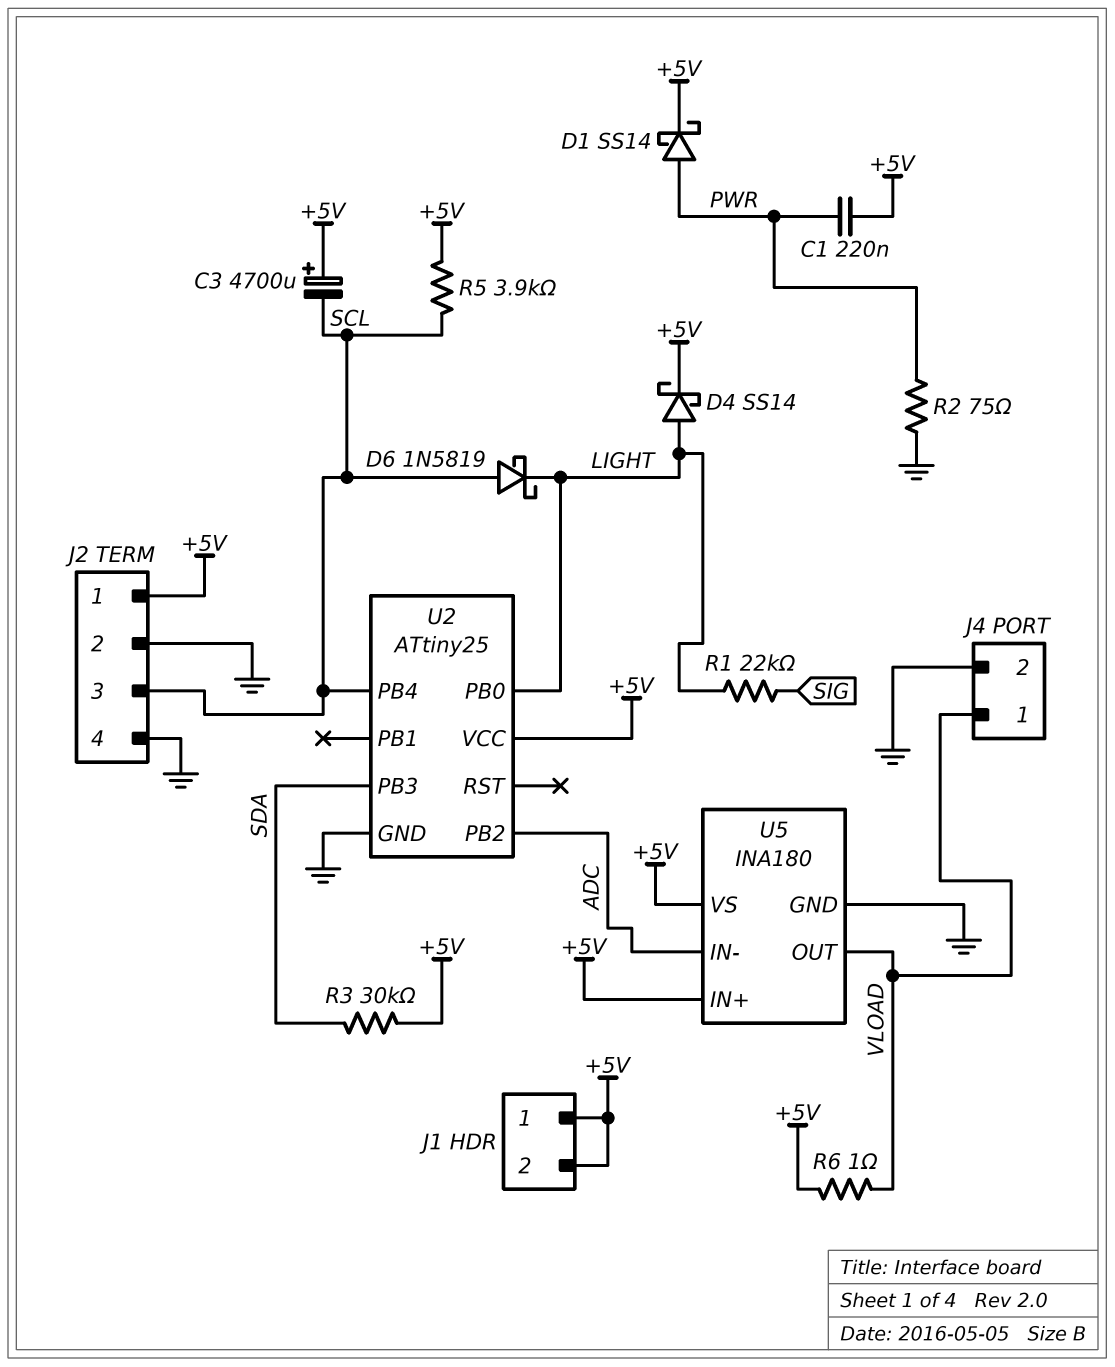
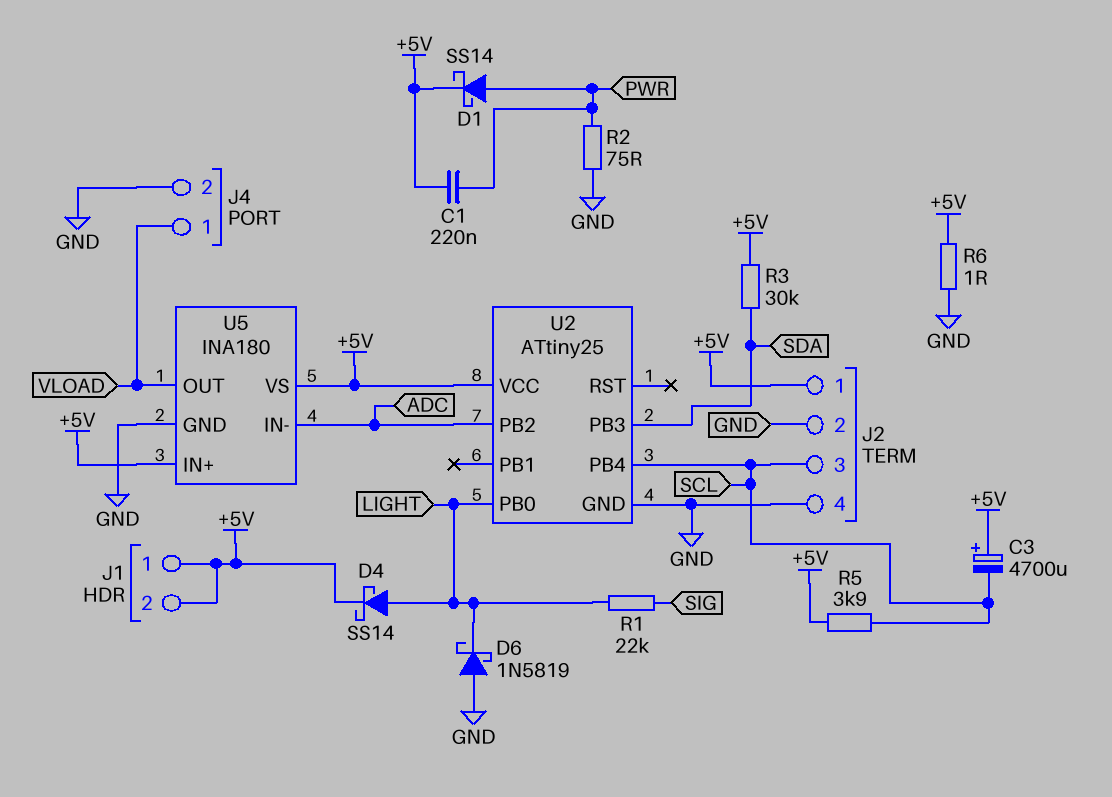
D6: schottky 1N5819 (A SCL, K LIGHT) -> schottky 1N5819 (A GND, K LIGHT)
R6: 1 (+5V, VLOAD) -> 1 (+5V, GND)

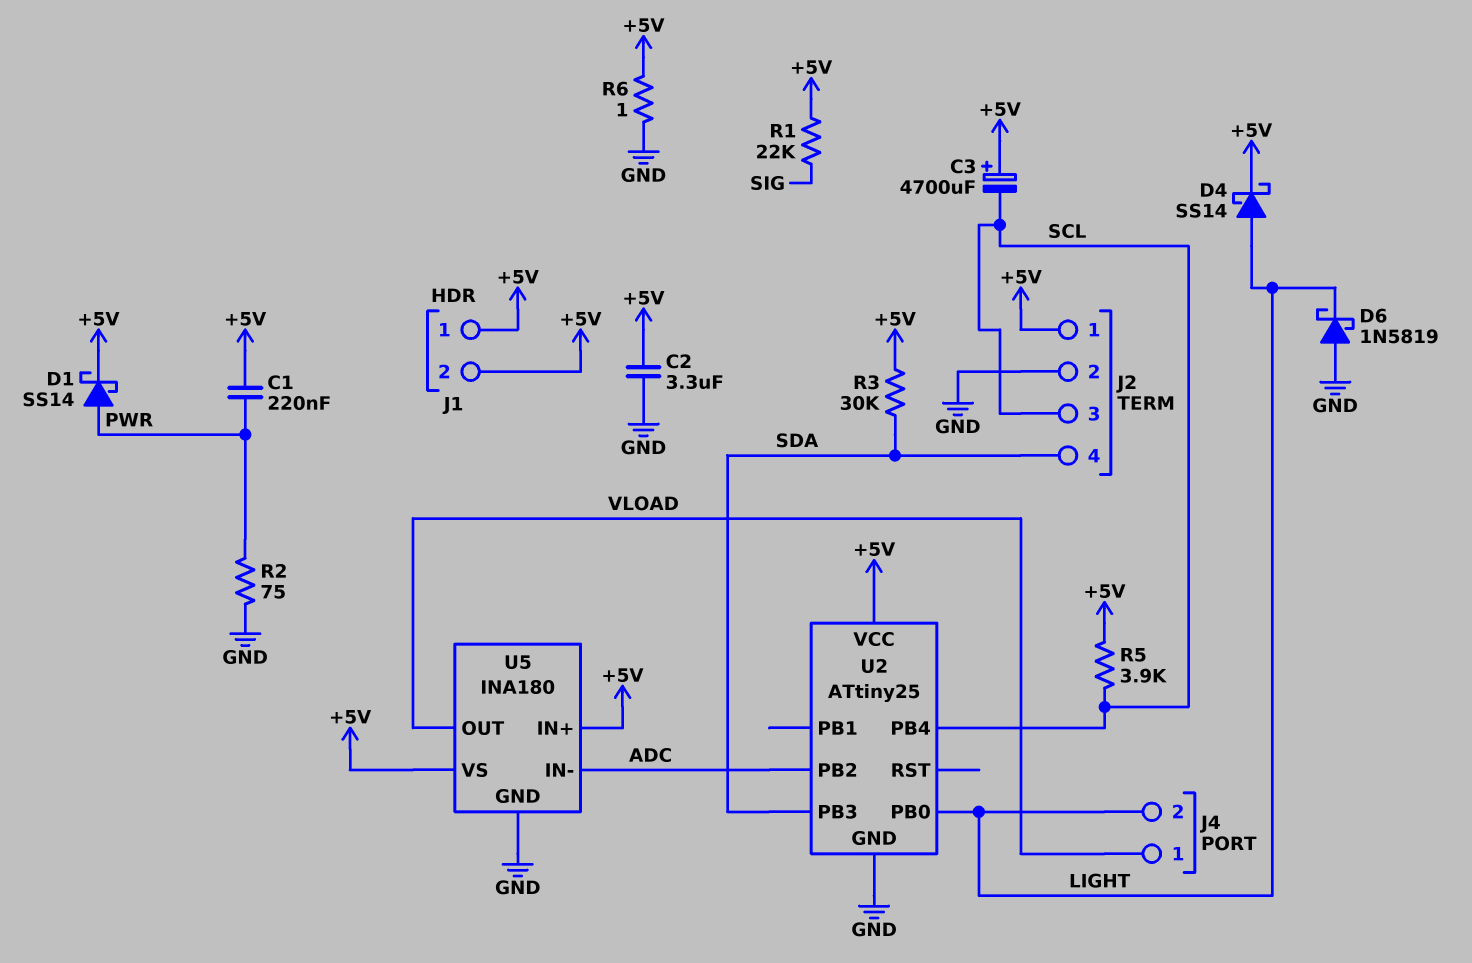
C2: none -> 3.3uF (+5V, GND)
J2 pin 4: GND -> SDA
J4 pin 2: GND -> LIGHT
R1: 22k (LIGHT, SIG) -> 22k (+5V, SIG)

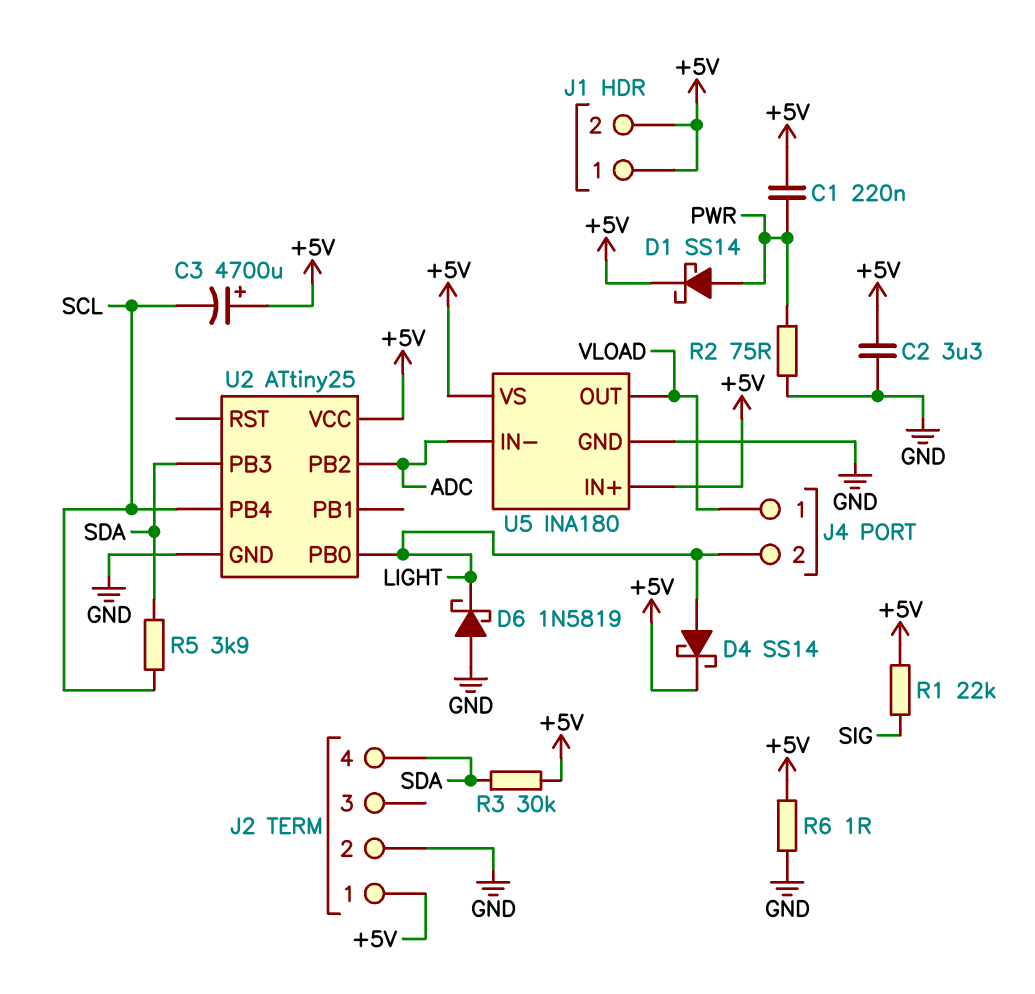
J2 pin 3: SCL -> none
R5: 3.9k (+5V, SCL) -> 3.9k (SCL, SDA)

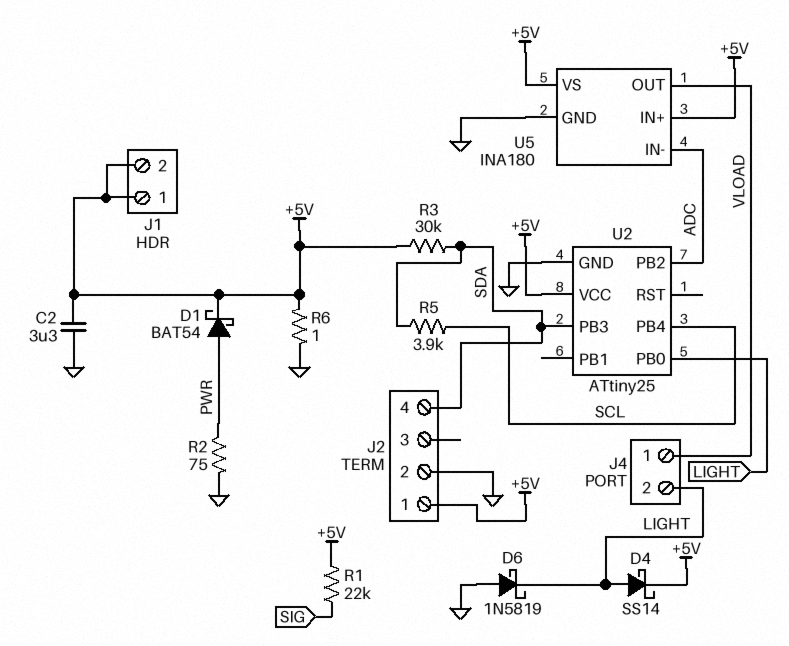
C1: 220nF (+5V, PWR) -> none
C3: 4700uF (plus +5V, minus SCL) -> none
D1: schottky SS14 (A PWR, K +5V) -> schottky BAT54 (A PWR, K +5V)

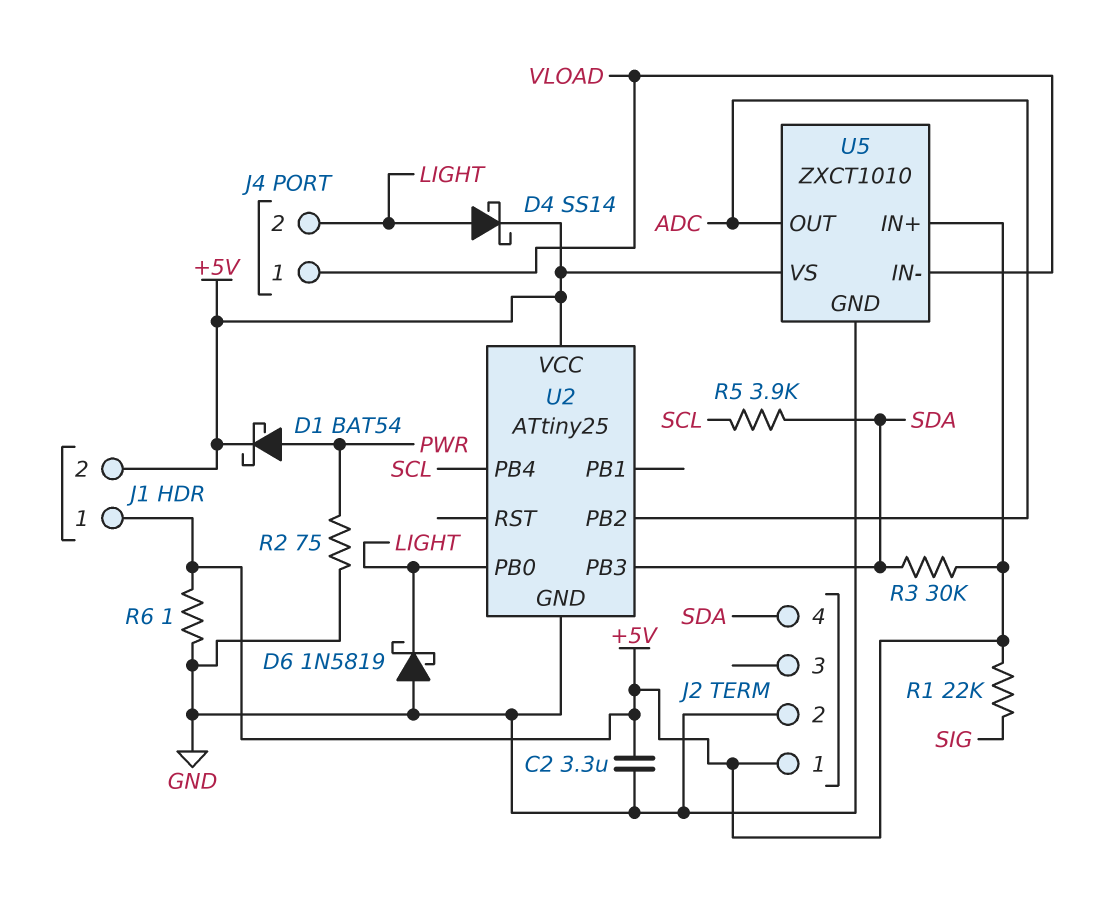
U5: INA180 -> ZXCT1010
U5 pin IN-: ADC -> VLOAD
U5 pin OUT: VLOAD -> ADC

